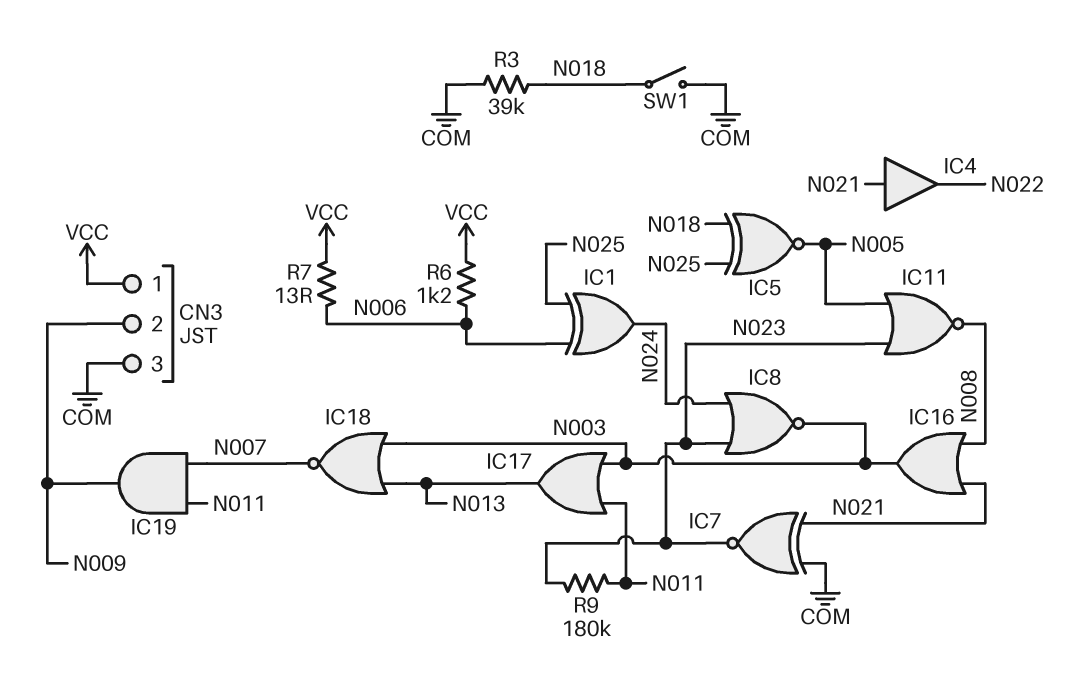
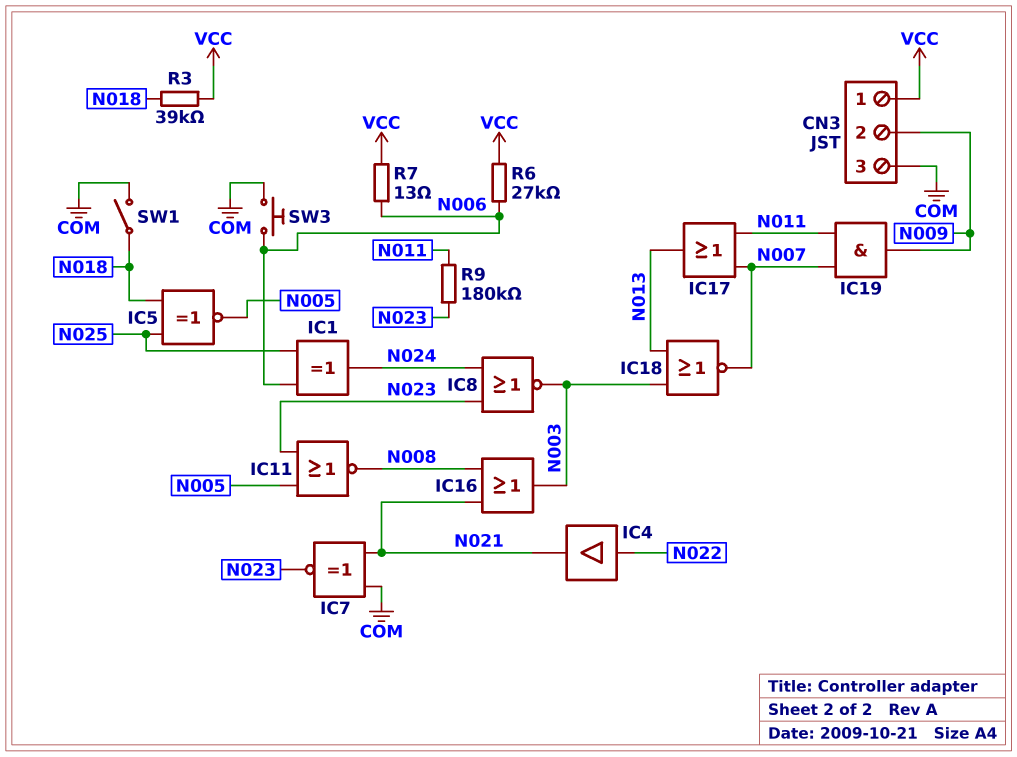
IC4: buffer (in N021, out N022) -> buffer (in N022, out N021)
IC17: OR (in N003, in N011, out N013) -> OR (in N007, in N011, out N013)
R3: 39k (COM, N018) -> 39k (N018, VCC)
R6: 1.2k (N006, VCC) -> 27k (N006, VCC)
SW3: none -> button (COM, N006)

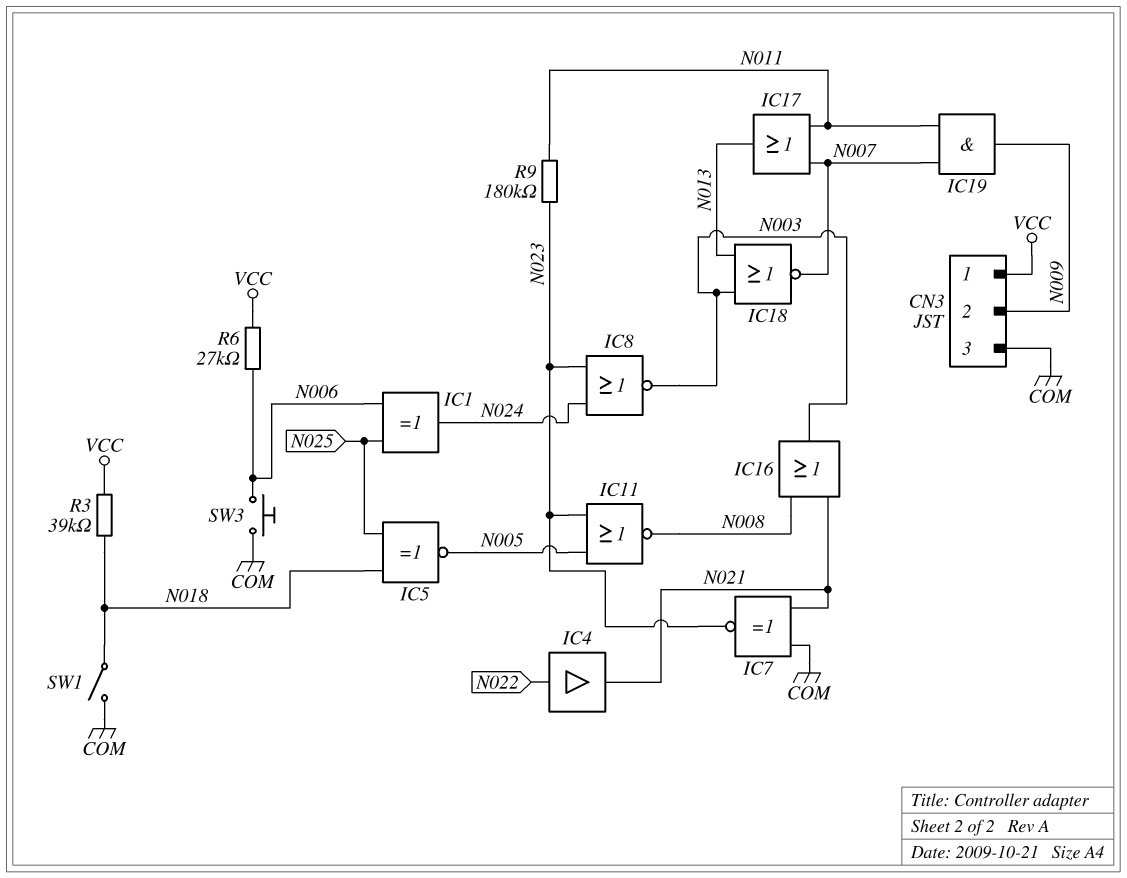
R7: 13 (N006, VCC) -> none

